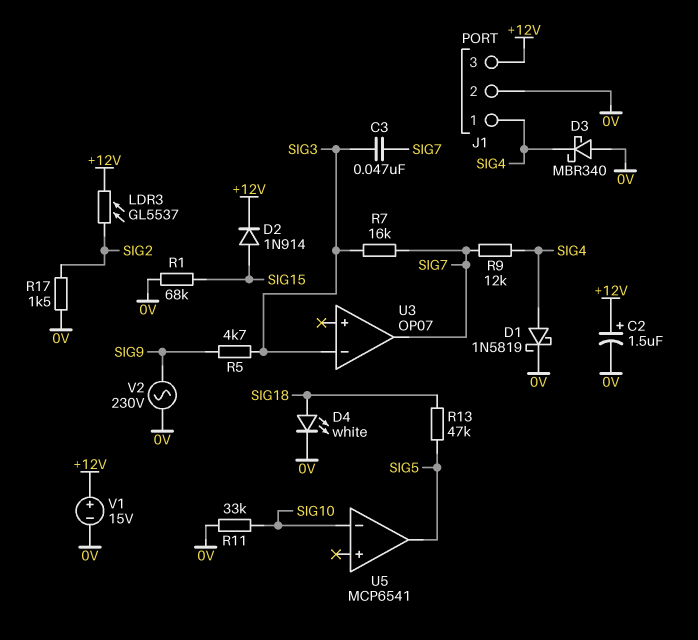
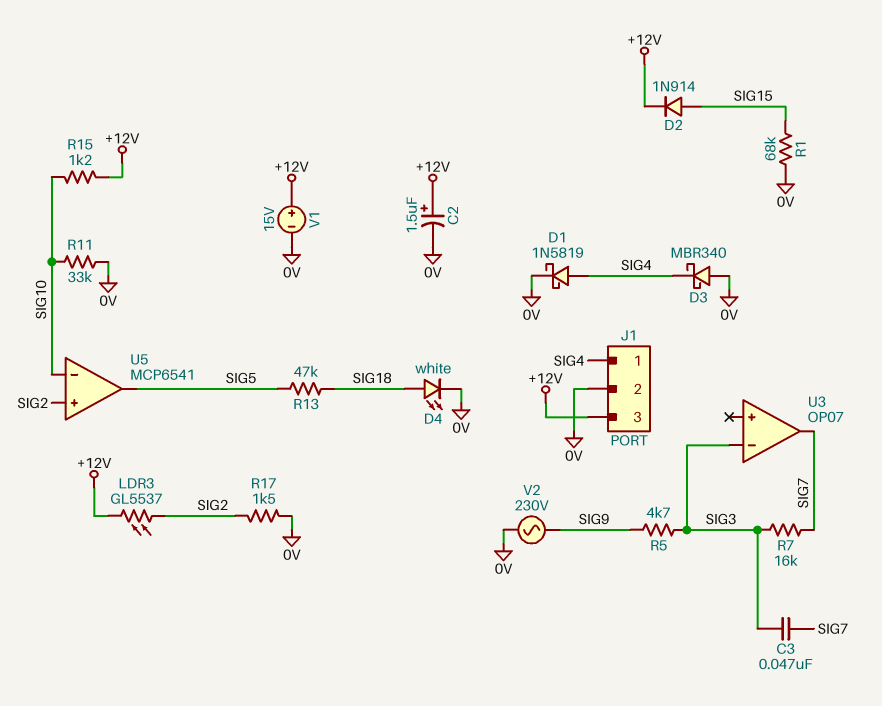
R9: 12k (SIG4, SIG7) -> none
R15: none -> 1.2k (+12V, SIG10)
U5 pin in+: none -> SIG2

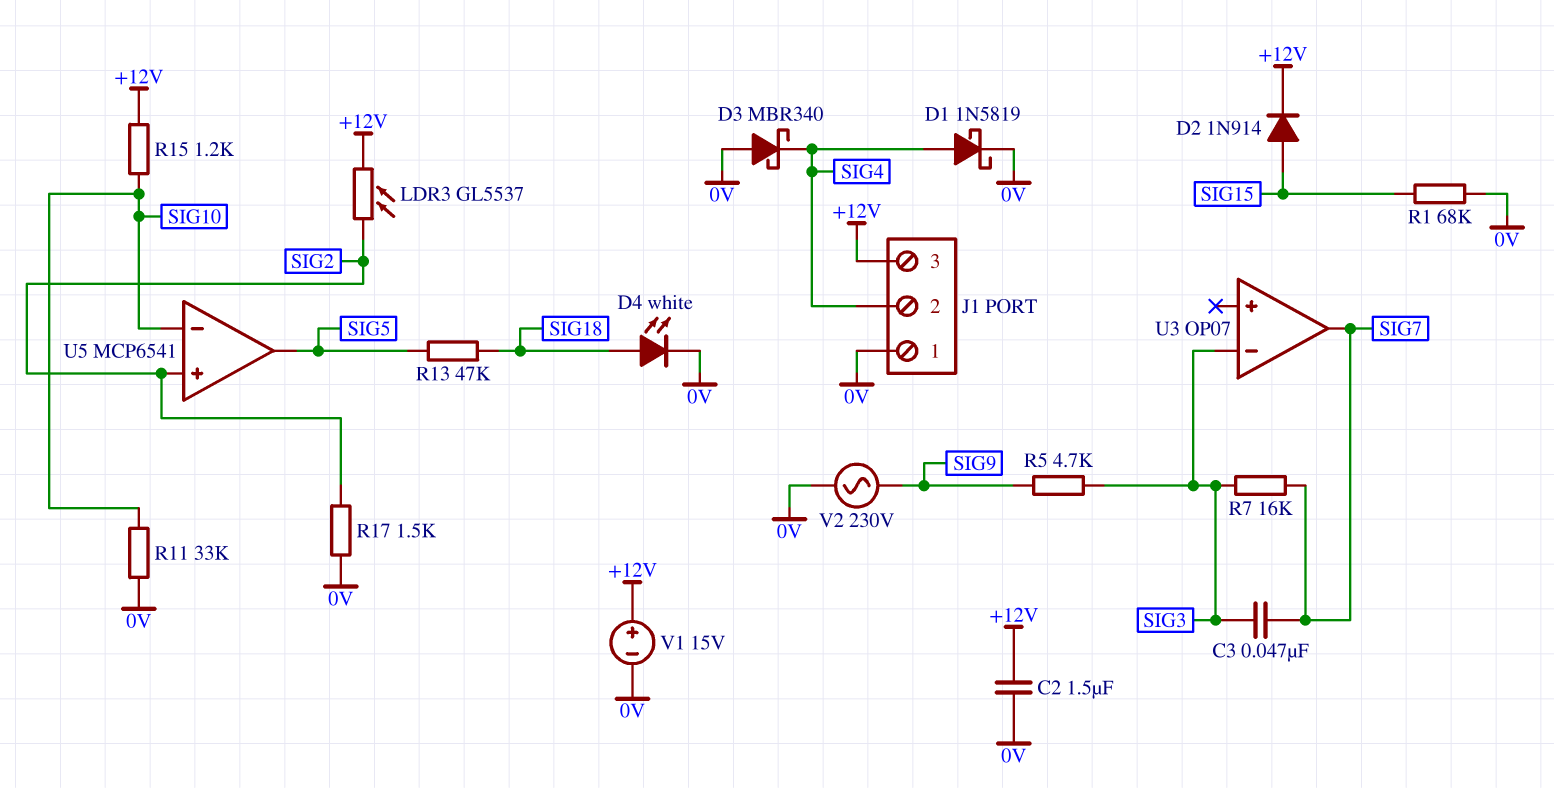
C2: 1.5uF (plus +12V, minus 0V) -> 1.5uF (+12V, 0V)
J1 pin 1: SIG4 -> 0V
J1 pin 2: 0V -> SIG4

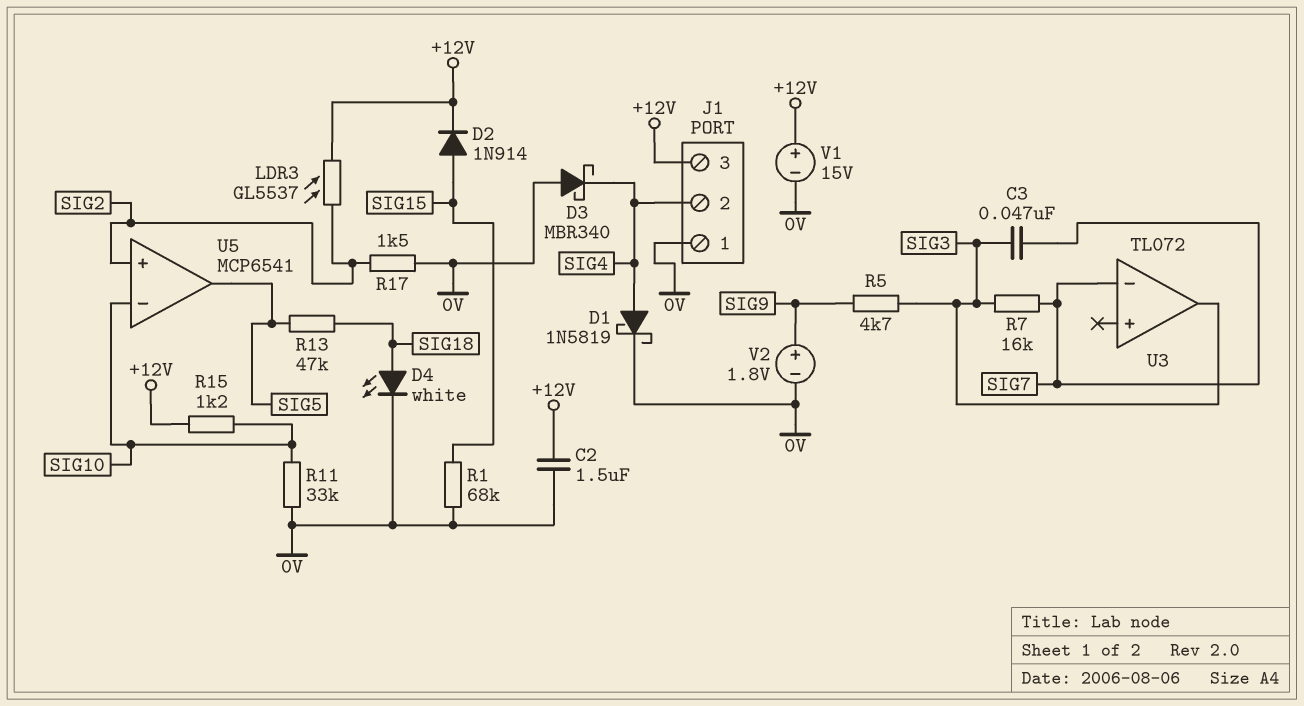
U3: OP07 -> TL072
U3 pin in-: SIG3 -> SIG7
U3 pin out: SIG7 -> SIG3
V2: AC 230V (0V, SIG9) -> 1.8V (plus SIG9, minus 0V)

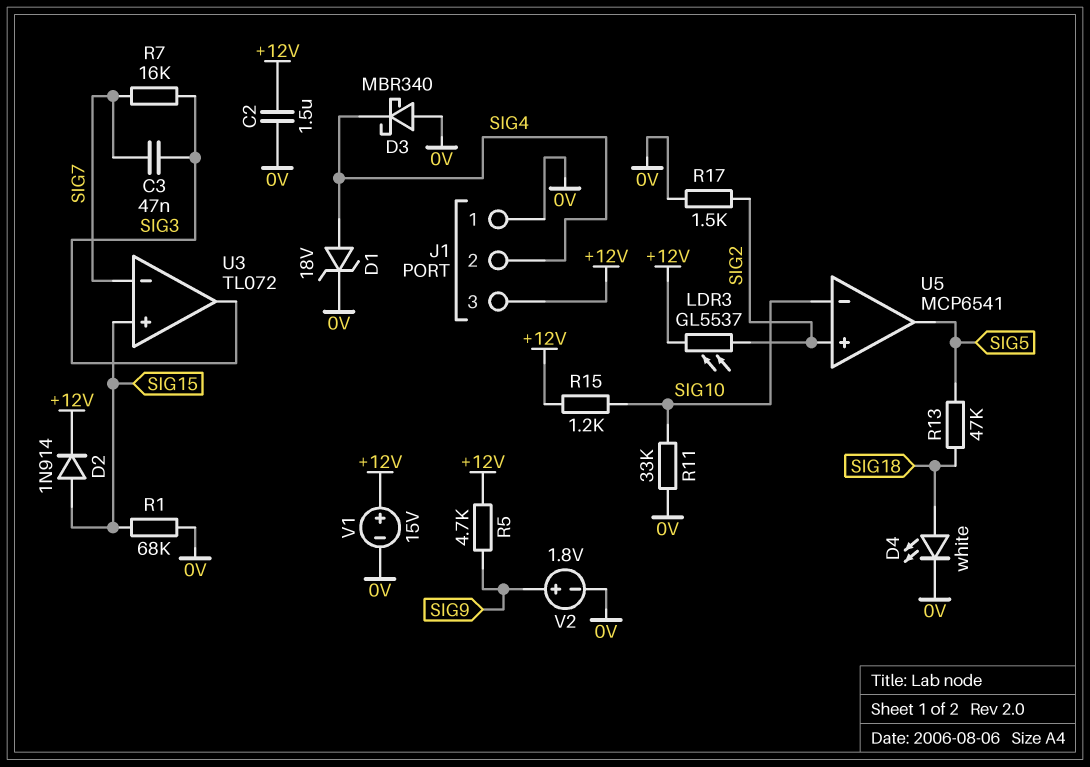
D1: schottky 1N5819 (A SIG4, K 0V) -> zener 18V (A SIG4, K 0V)
R5: 4.7k (SIG3, SIG9) -> 4.7k (+12V, SIG9)
U3 pin in+: none -> SIG15

